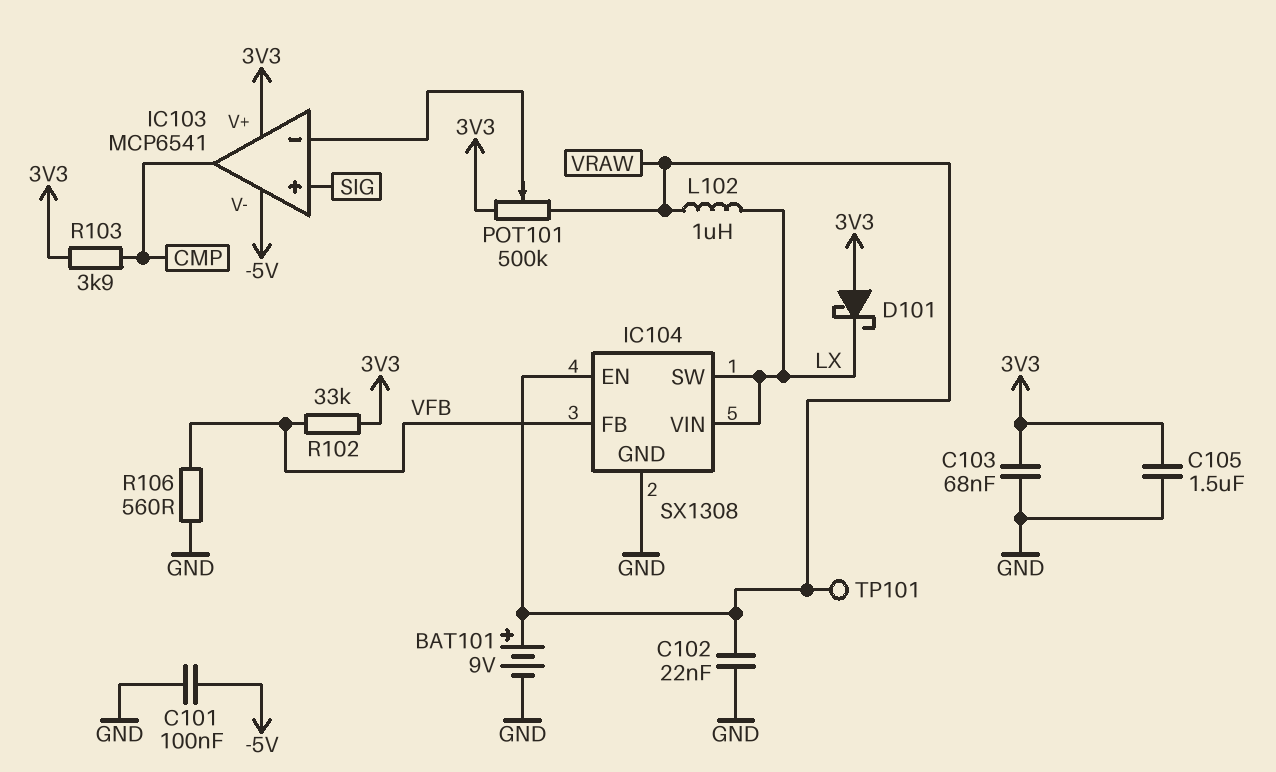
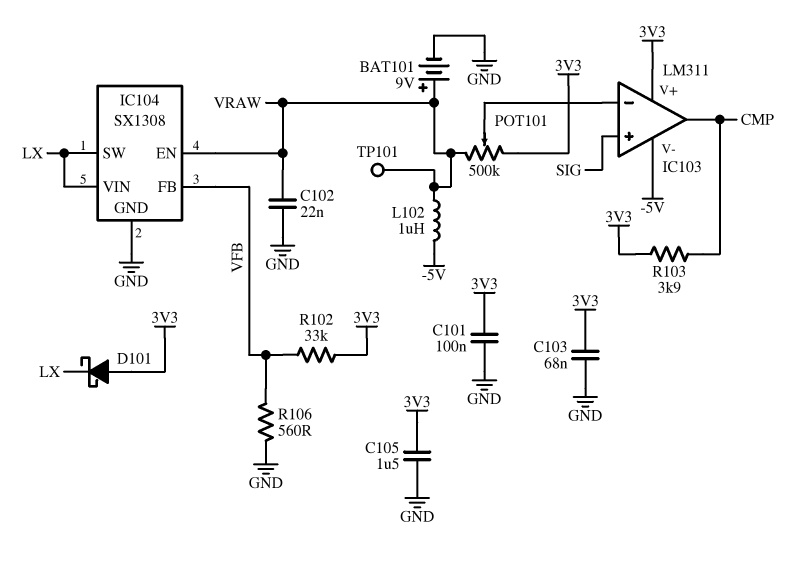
C101: 100nF (-5V, GND) -> 100nF (3V3, GND)
IC103: MCP6541 -> LM311
L102: 1uH (LX, VRAW) -> 1uH (-5V, VRAW)

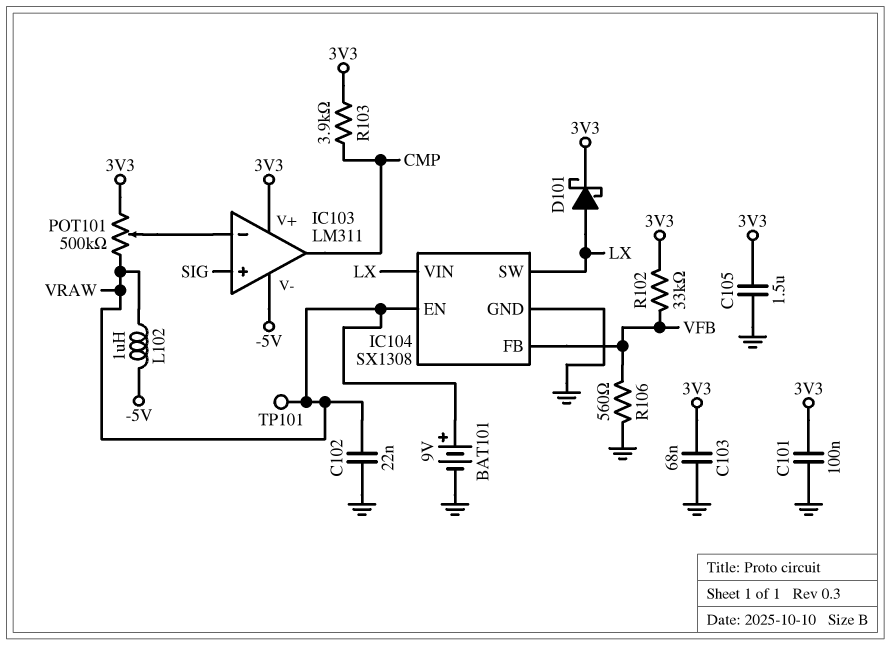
D101: schottky (A 3V3, K LX) -> schottky (A LX, K 3V3)

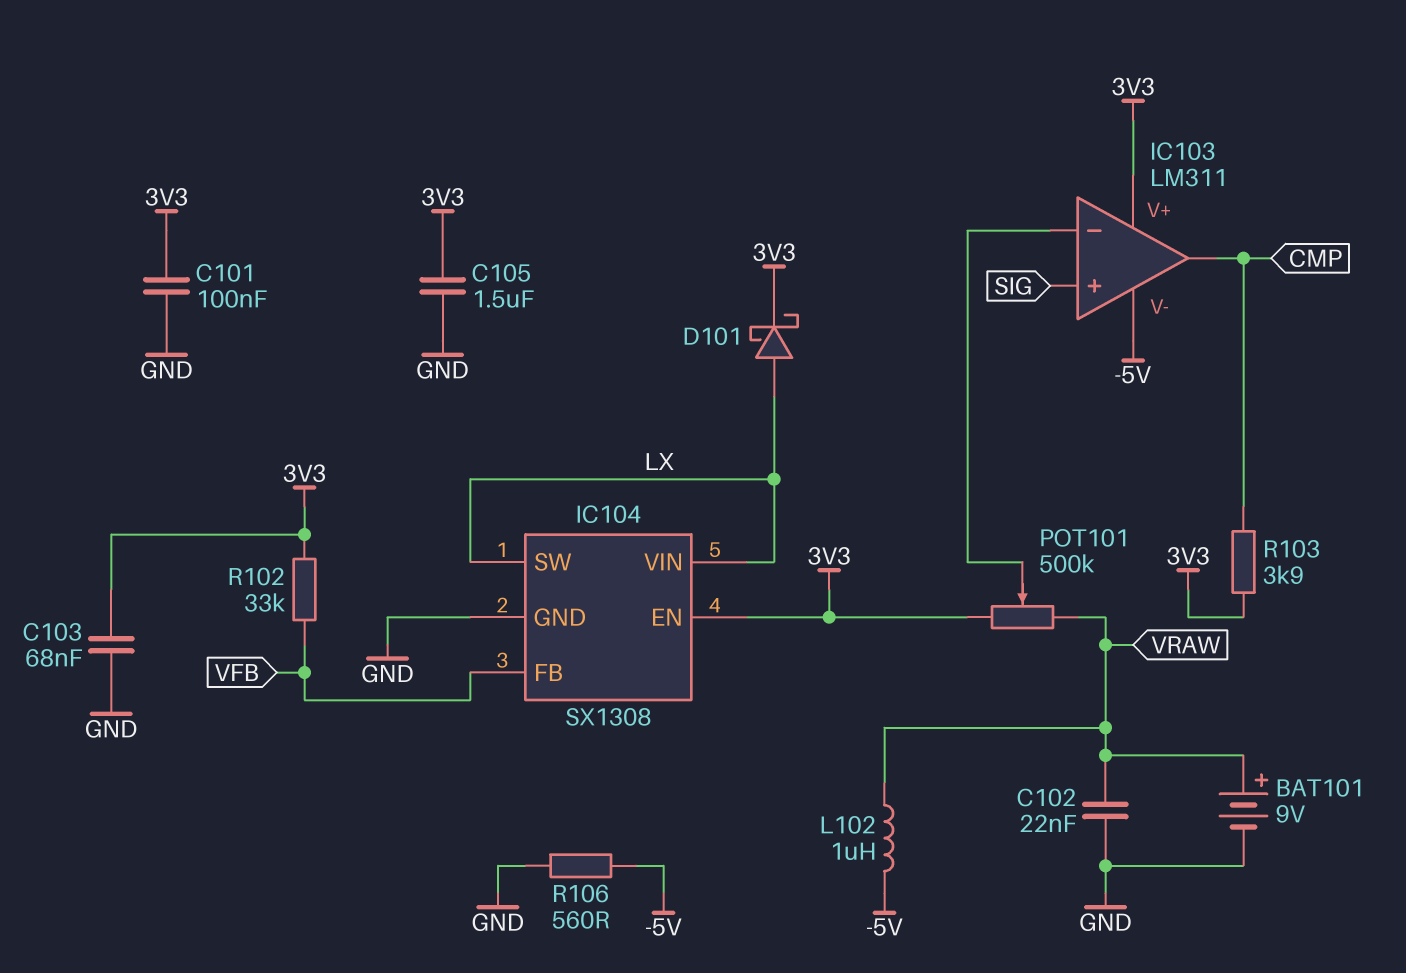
IC104 pin EN: VRAW -> 3V3
R106: 560 (GND, VFB) -> 560 (-5V, GND)
TP101: test point (VRAW) -> none

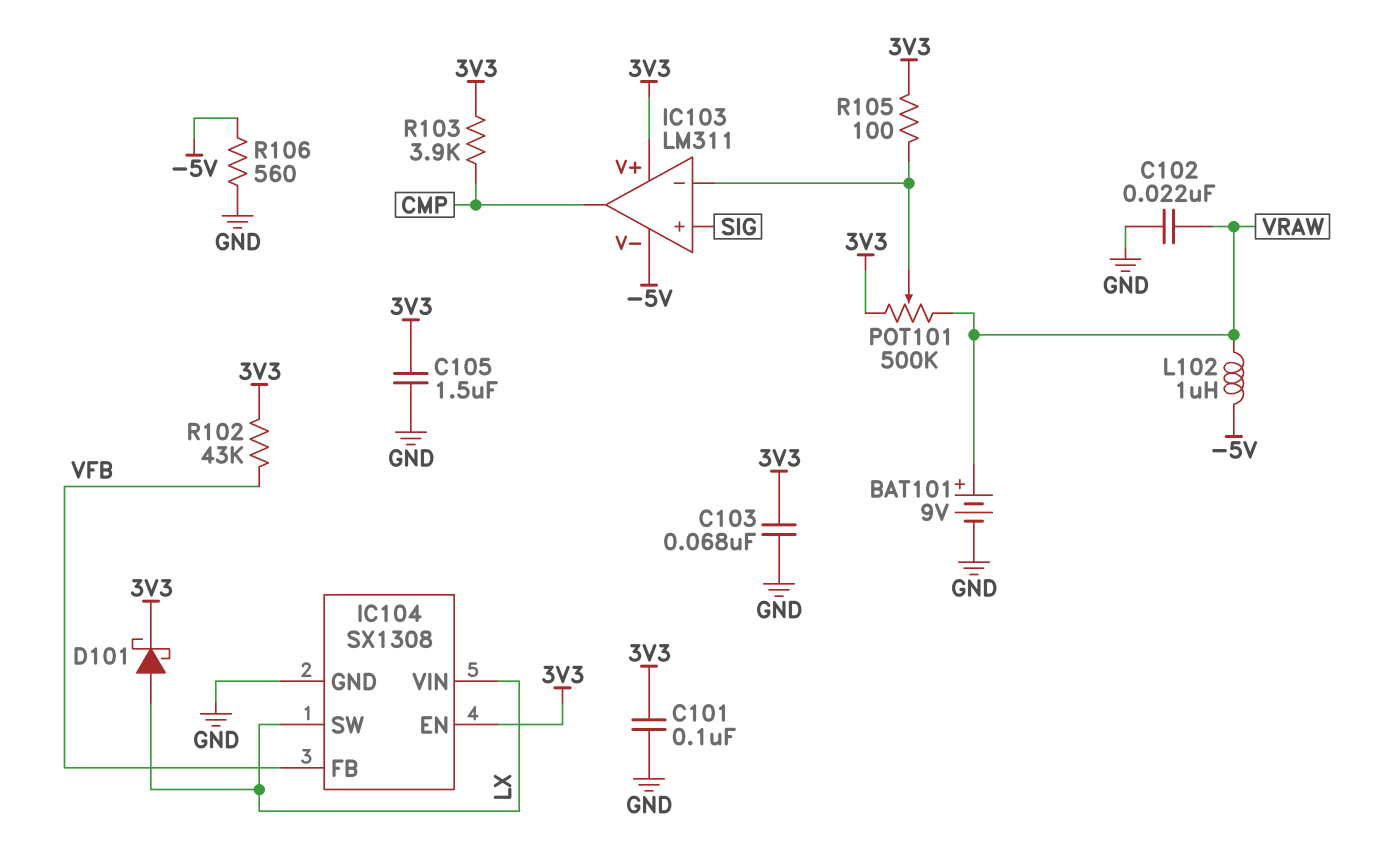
R102: 33k (3V3, VFB) -> 43k (3V3, VFB)
R105: none -> 100 (3V3, IC103/in-)

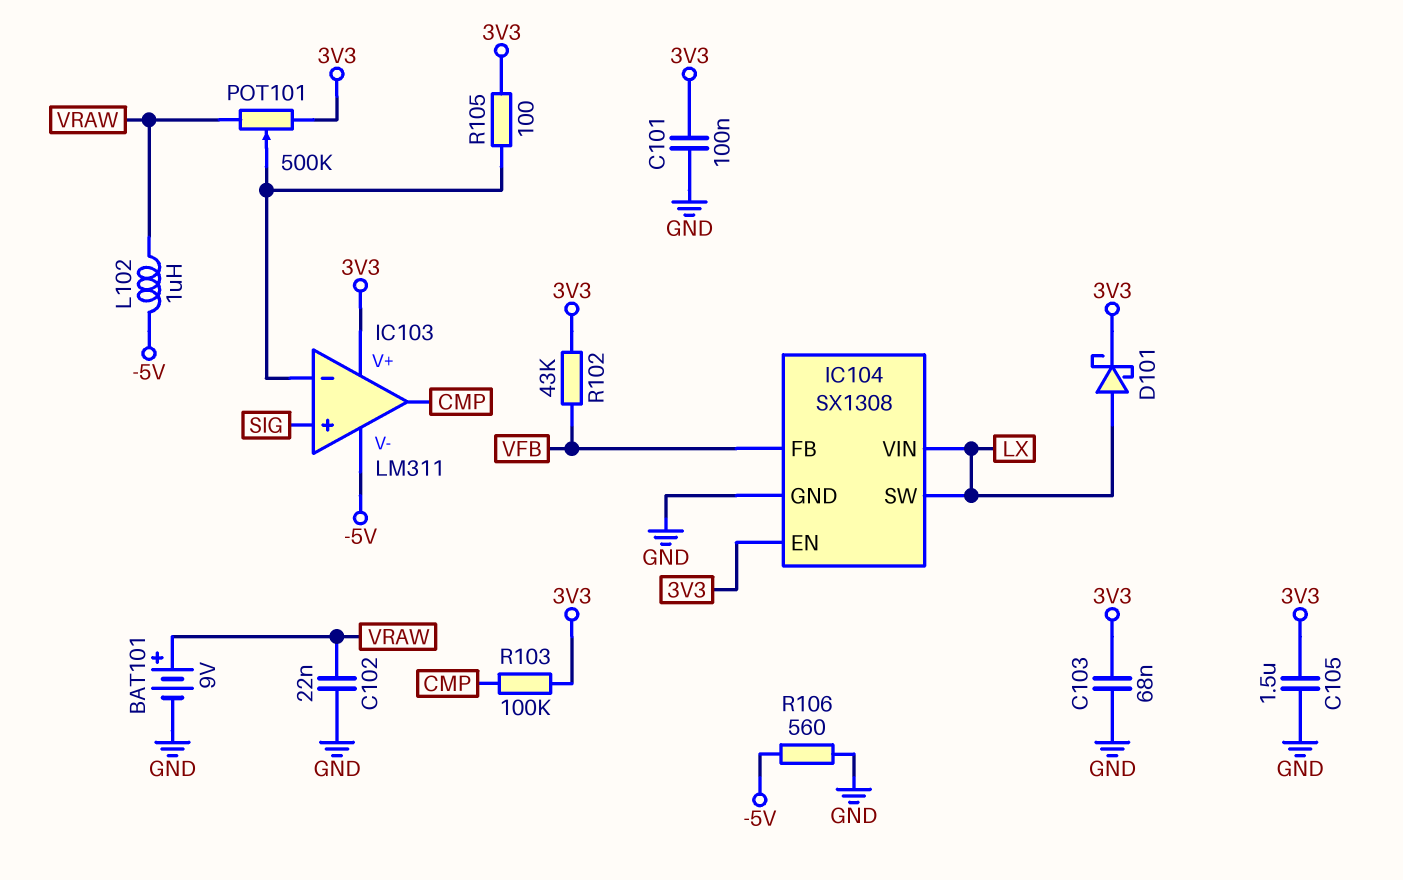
R103: 3.9k (3V3, CMP) -> 100k (3V3, CMP)

